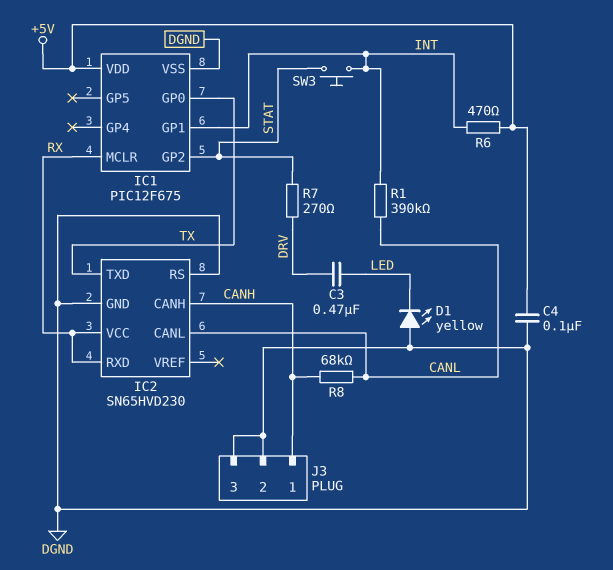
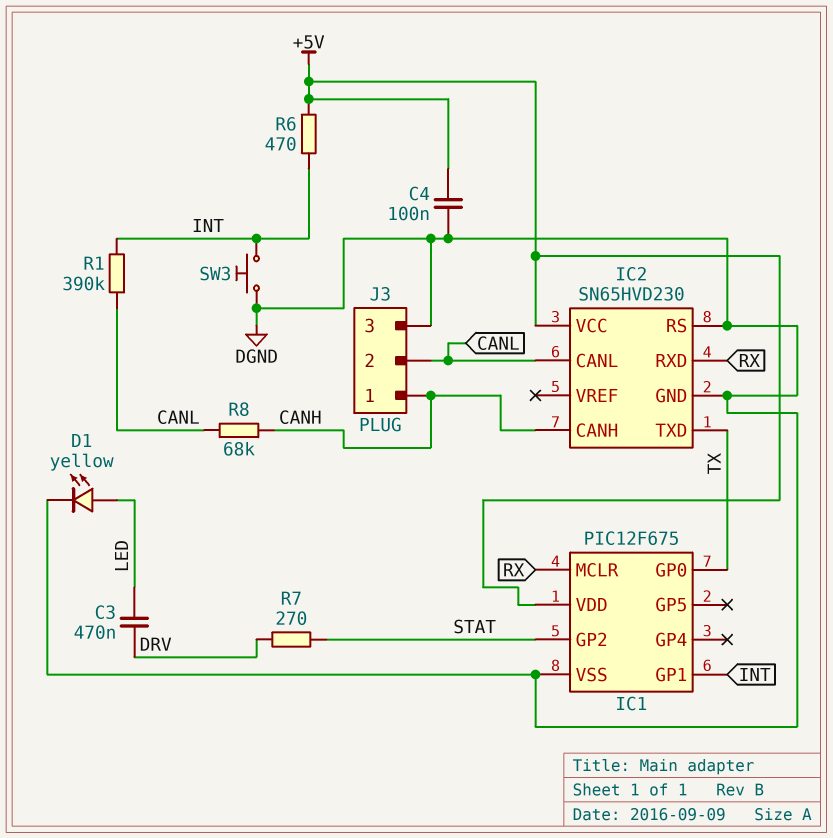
D1: LED yellow (A DGND, K LED) -> LED yellow (A LED, K DGND)
IC2 pin VCC: RX -> +5V
J3 pin 2: DGND -> CANL
SW3: button (INT, STAT) -> button (DGND, INT)

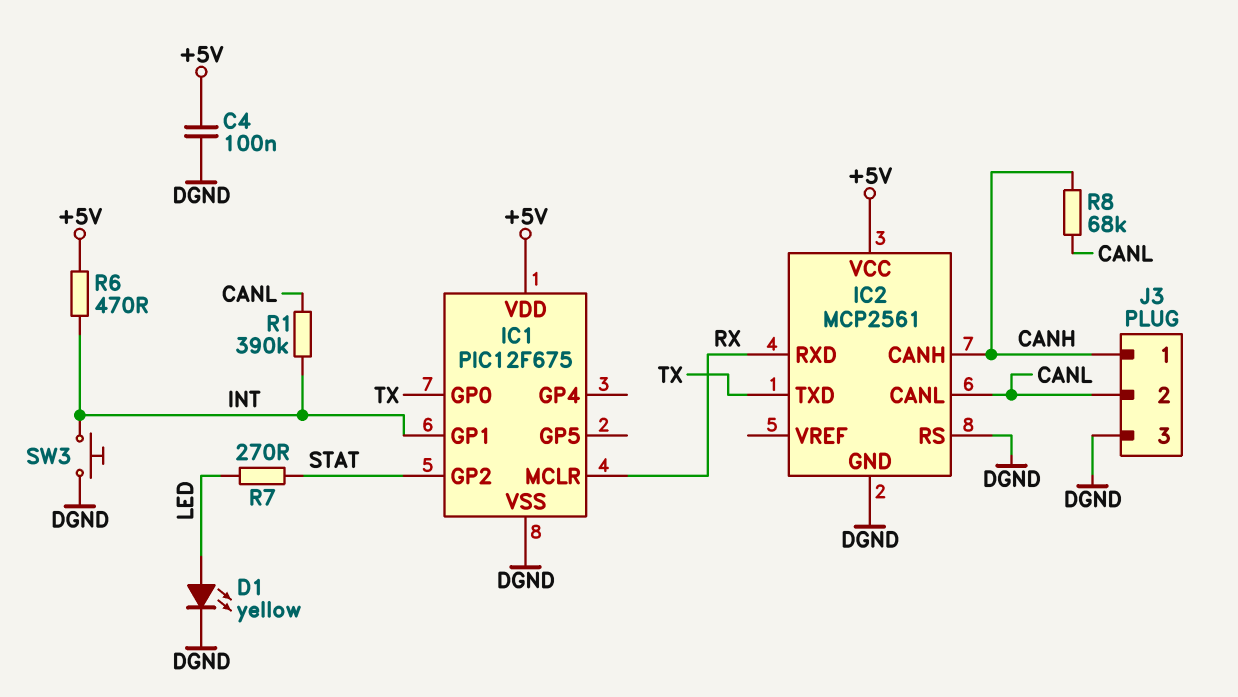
C3: 470nF (DRV, LED) -> none
IC2: SN65HVD230 -> MCP2561
R7: 270 (DRV, STAT) -> 270 (LED, STAT)

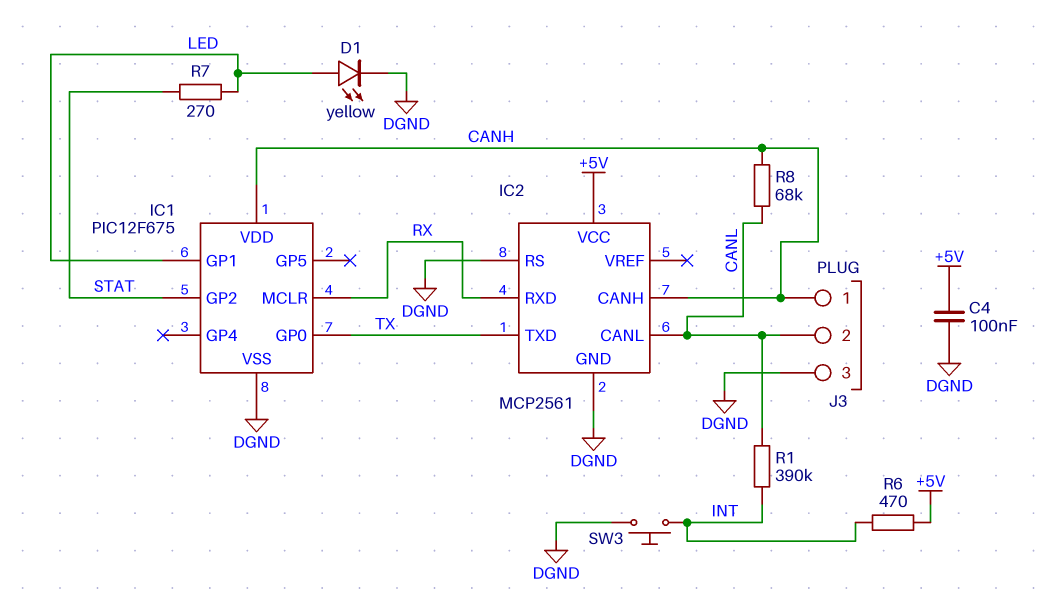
IC1 pin GP1: INT -> LED
IC1 pin VDD: +5V -> CANH

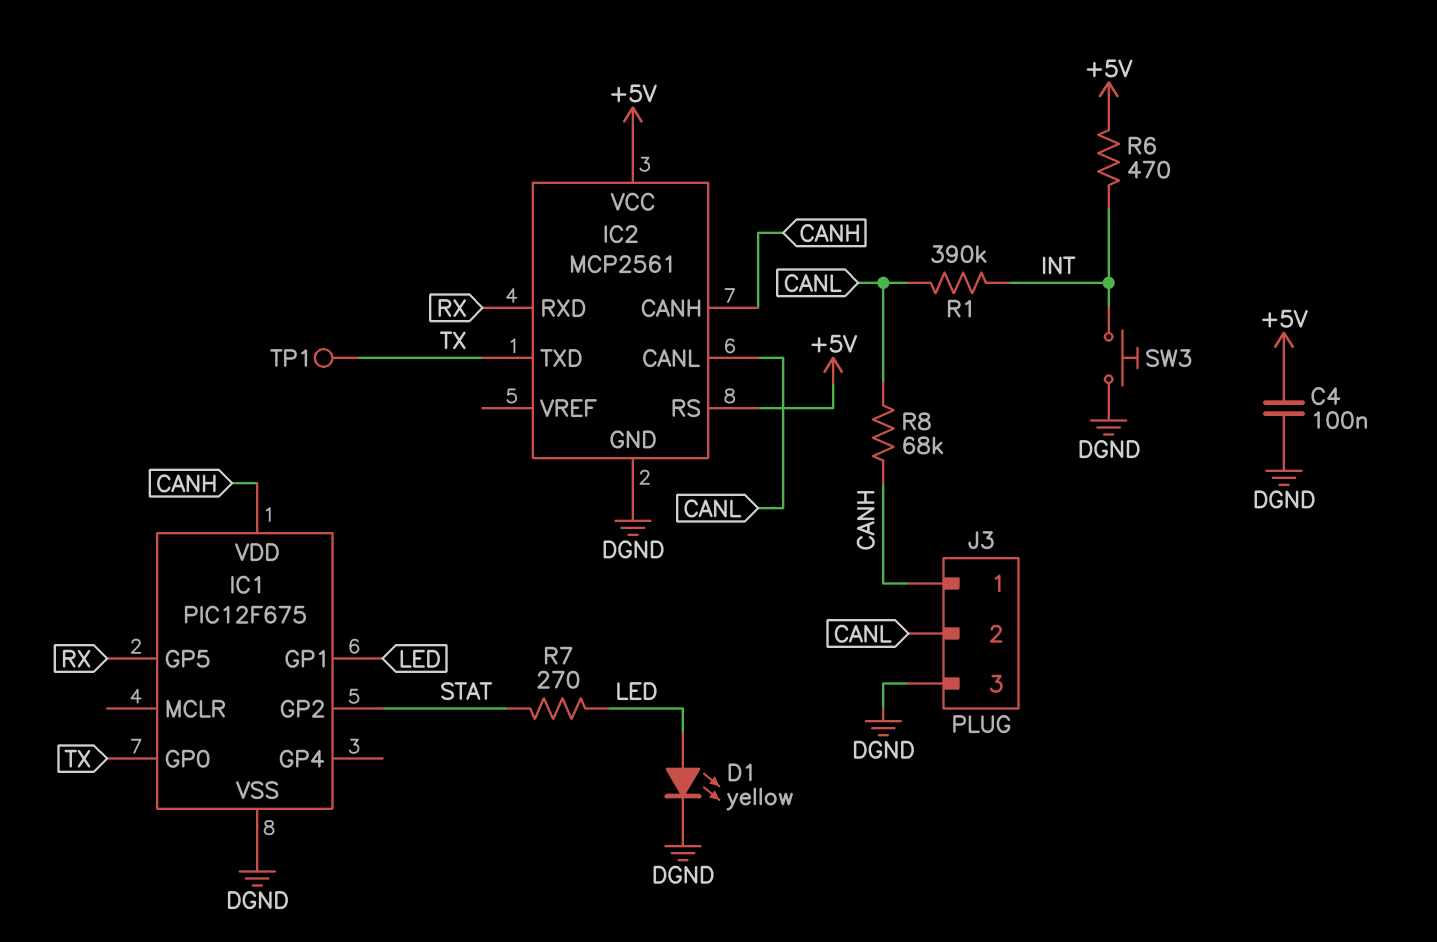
IC1 pin GP5: none -> RX
IC1 pin MCLR: RX -> none
IC2 pin RS: DGND -> +5V
TP1: none -> test point (TX)

